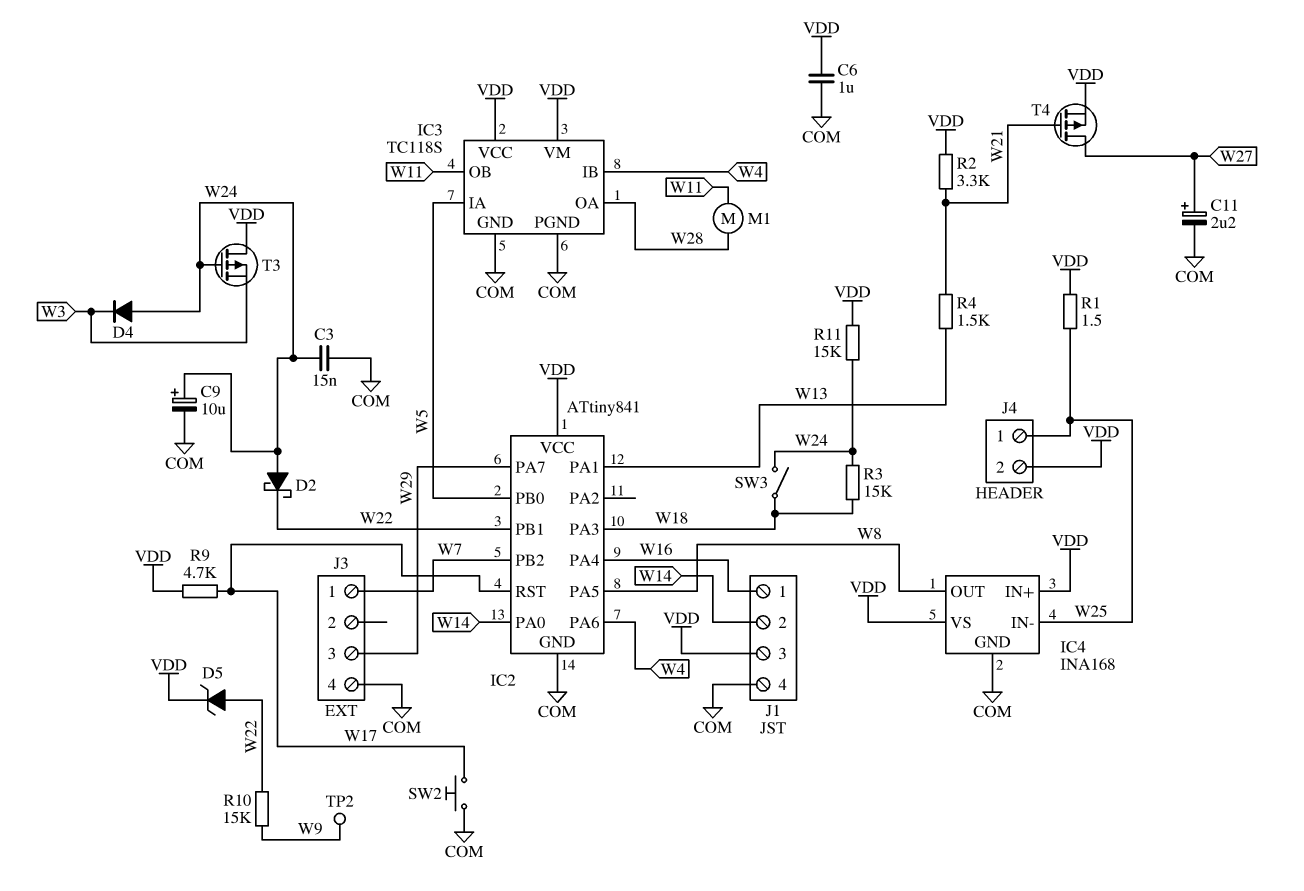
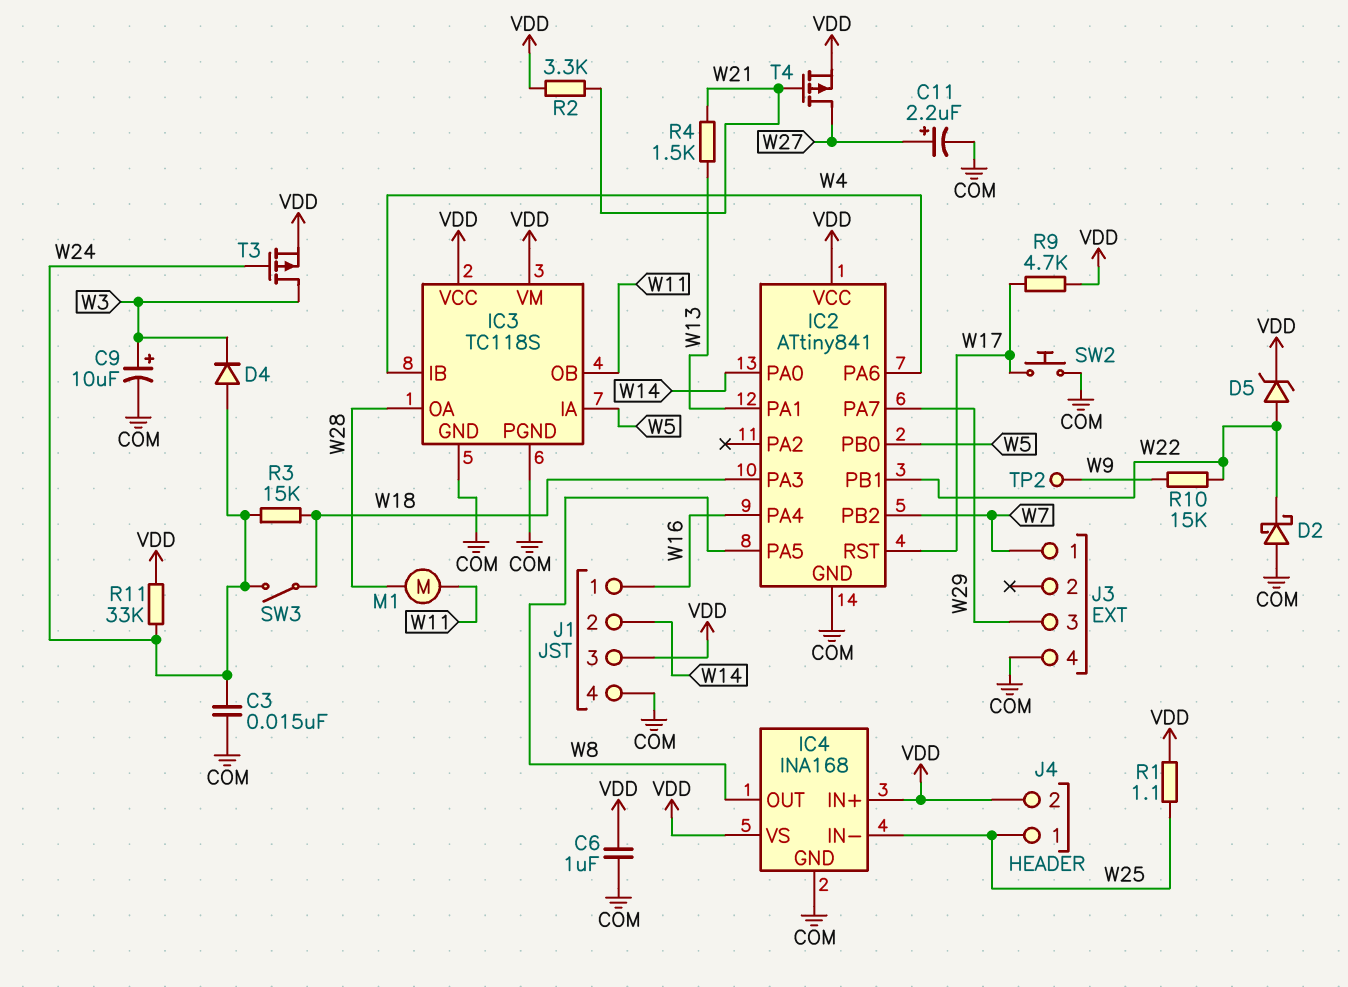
C9: 10uF (plus W24, minus COM) -> 10uF (plus W3, minus COM)
D2: schottky (A W24, K W22) -> schottky (A COM, K W22)
R1: 1.5 (VDD, W25) -> 1.1 (VDD, W25)
R11: 15k (VDD, W24) -> 33k (VDD, W24)
T3: PMOS (G W24, D VDD, S W3) -> PMOS (G W24, D W3, S VDD)

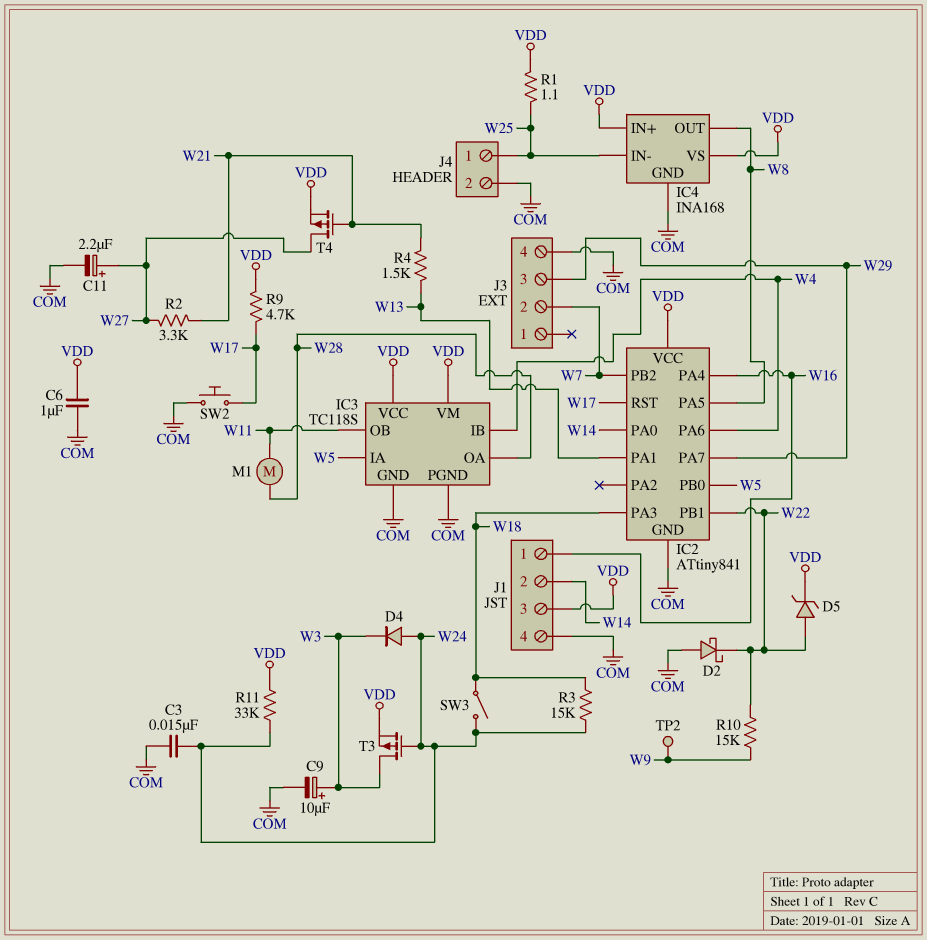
J3 pin 1: W7 -> none
J3 pin 2: none -> W7
J4 pin 2: VDD -> COM
R2: 3.3k (VDD, W21) -> 3.3k (W21, W27)

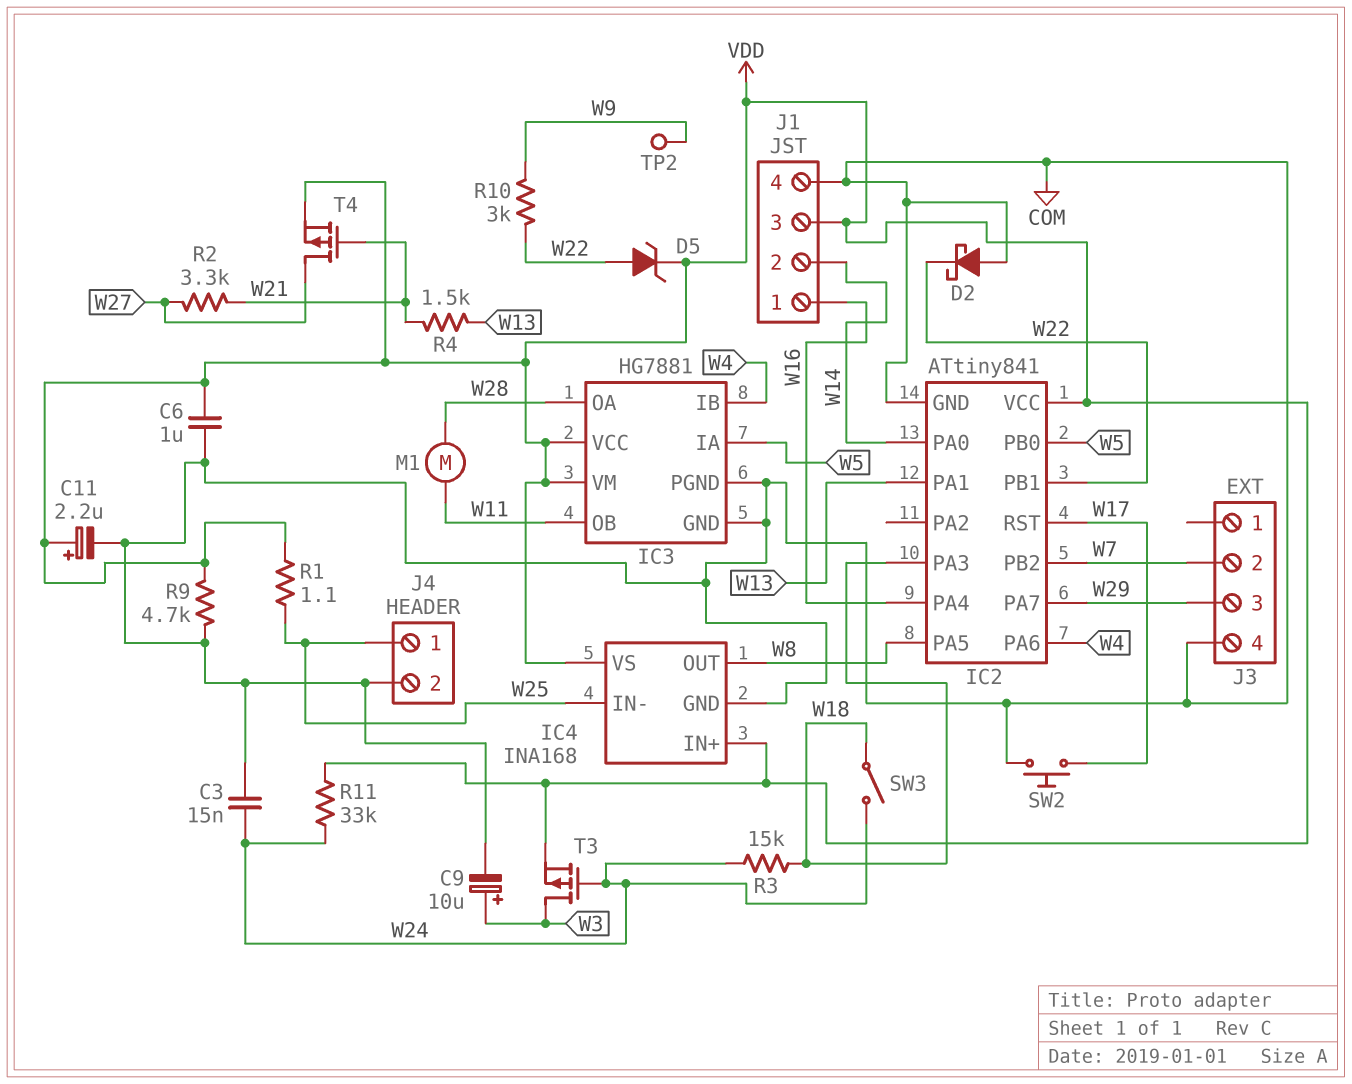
C11: 2.2uF (plus W27, minus COM) -> 2.2uF (plus VDD, minus COM)
D4: diode (A W24, K W3) -> none
IC3: TC118S -> HG7881
R9: 4.7k (VDD, W17) -> 4.7k (COM, VDD)
R10: 15k (W9, W22) -> 3k (W9, W22)

